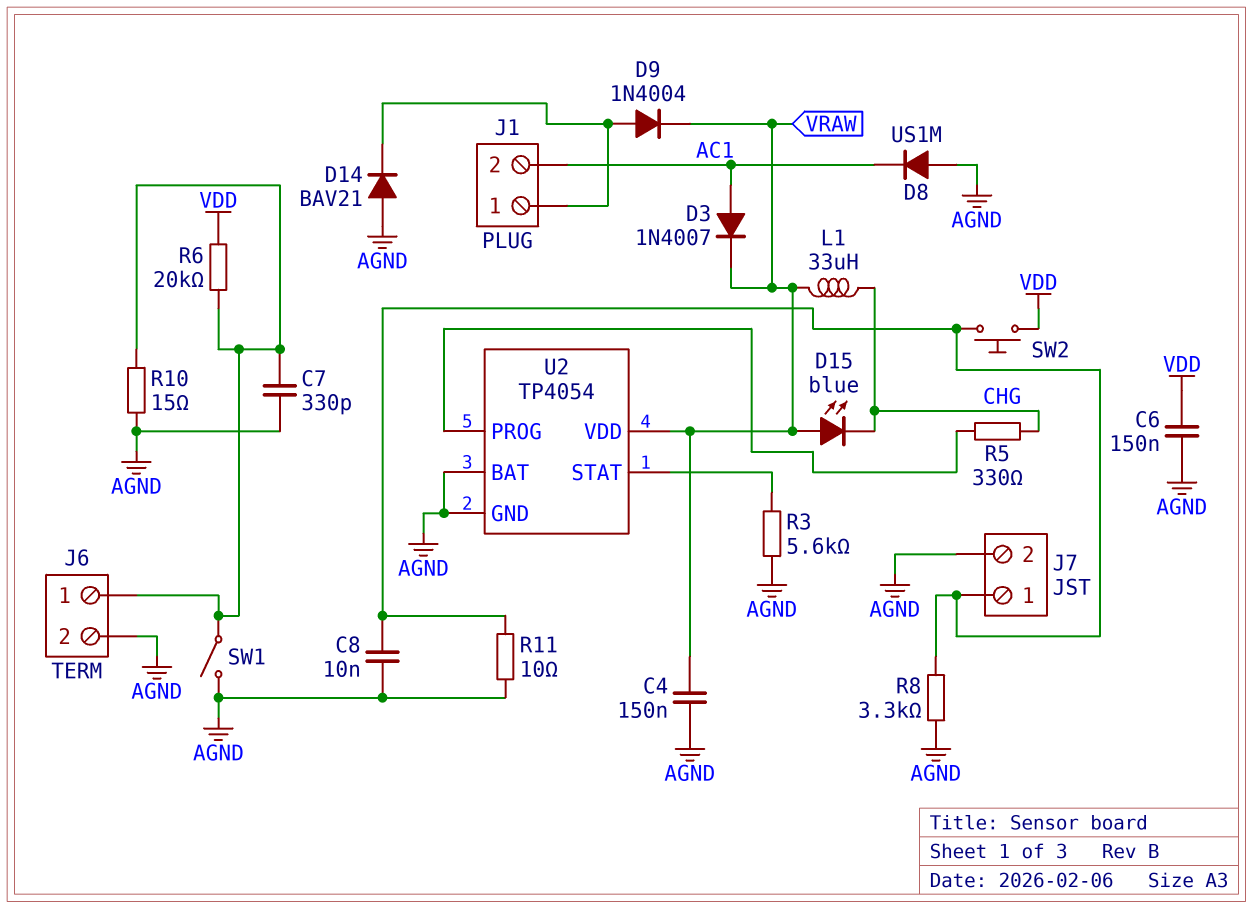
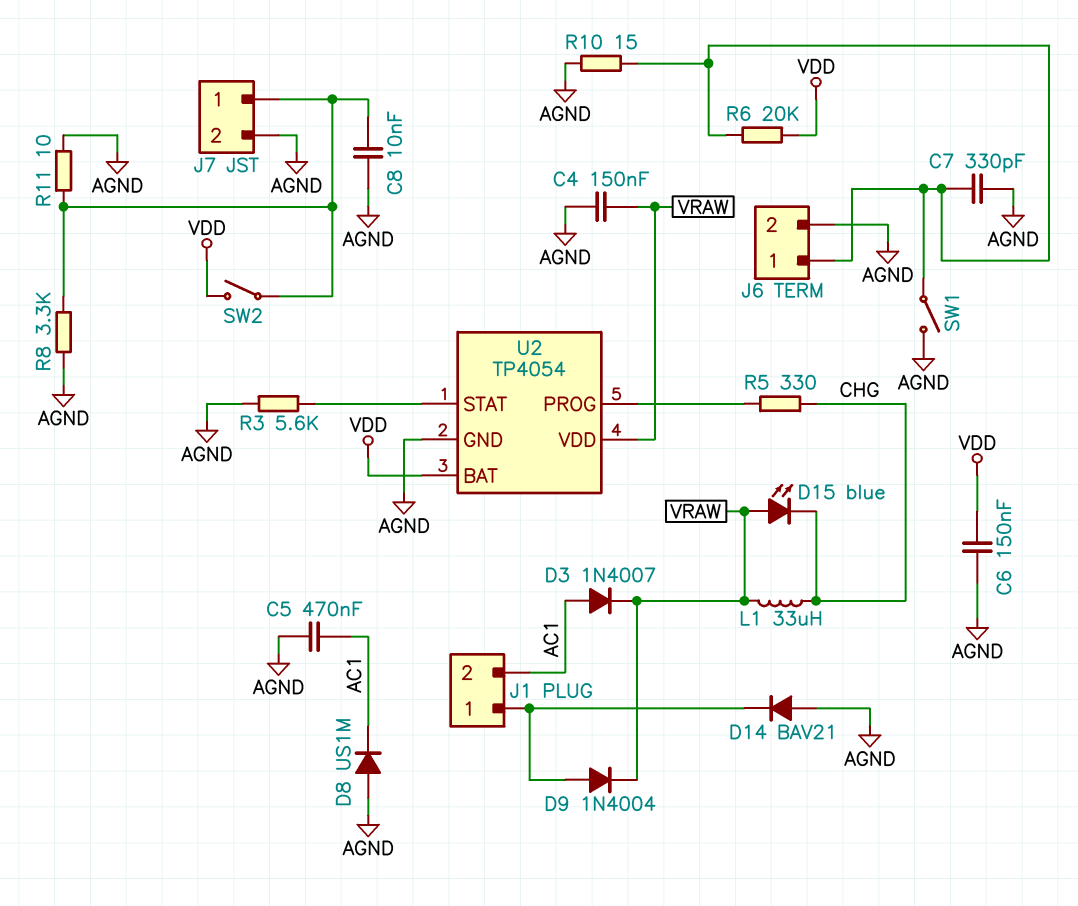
C5: none -> 470nF (AC1, AGND)
SW2: button (J7/1, VDD) -> switch (J7/1, VDD)
U2 pin BAT: AGND -> VDD

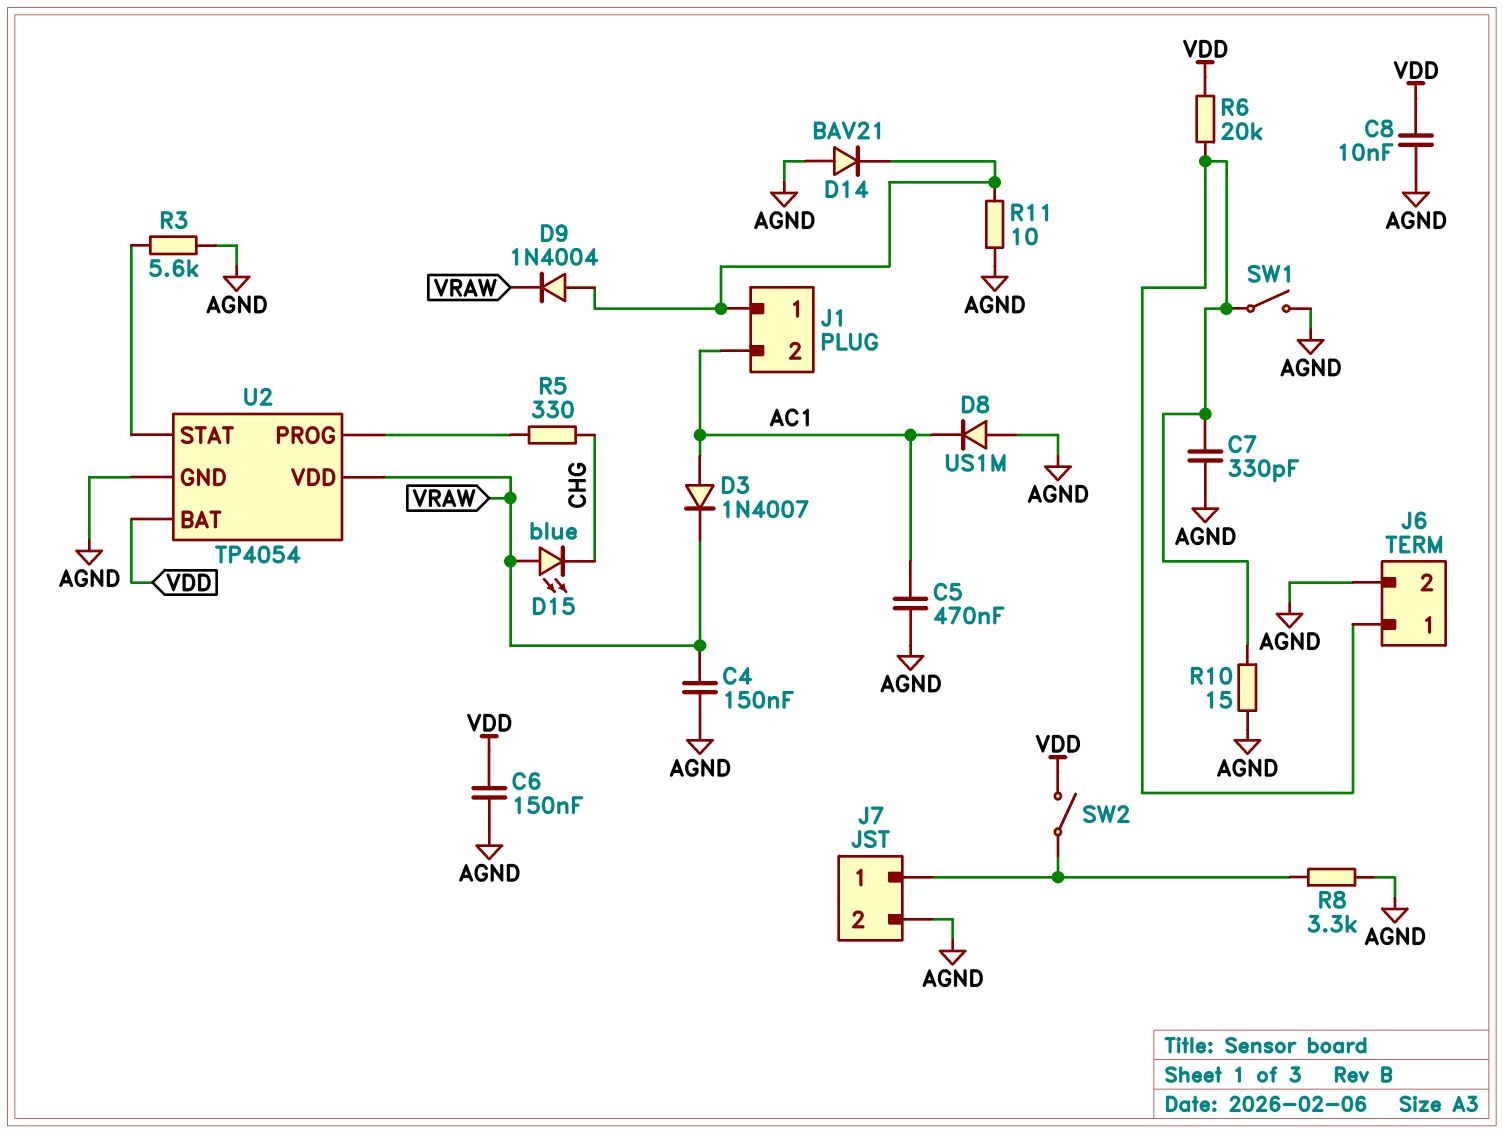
C8: 10nF (AGND, J7/1) -> 10nF (AGND, VDD)
L1: 33uH (CHG, VRAW) -> none
R11: 10 (AGND, J7/1) -> 10 (AGND, J1/1)

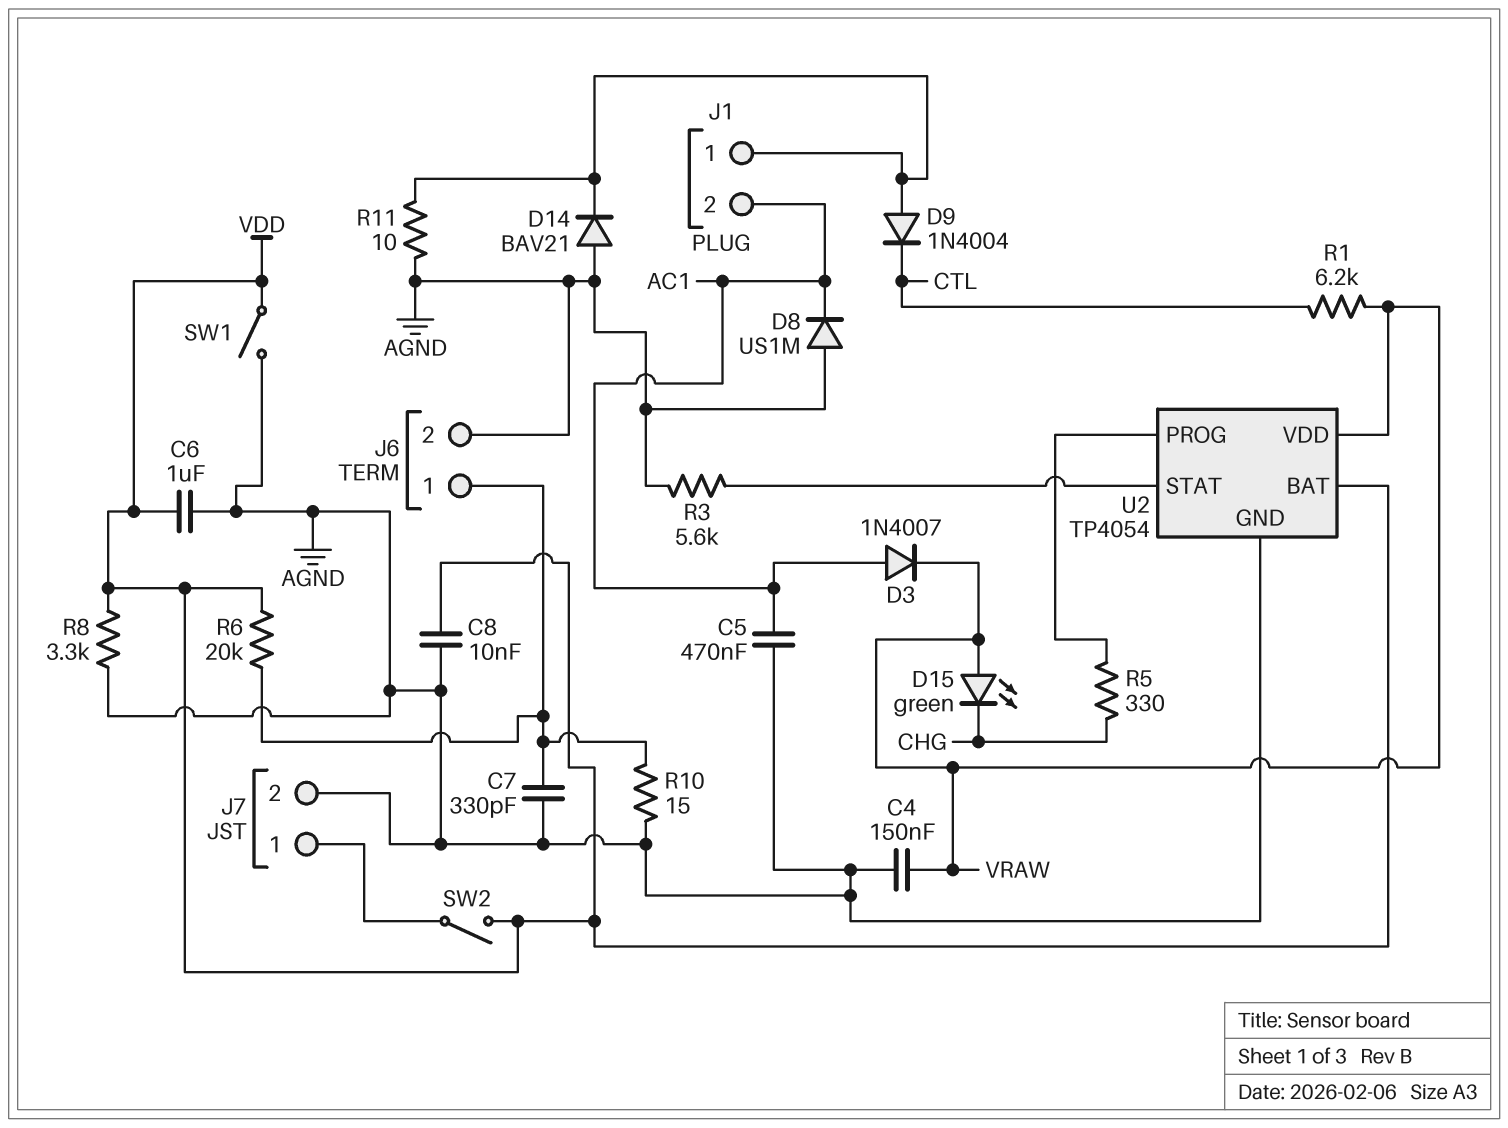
C6: 150nF (AGND, VDD) -> 1uF (AGND, VDD)
D9: diode 1N4004 (A J1/1, K VRAW) -> diode 1N4004 (A J1/1, K CTL)
D15: LED blue (A VRAW, K CHG) -> LED green (A VRAW, K CHG)
R1: none -> 6.2k (CTL, VRAW)
R8: 3.3k (AGND, J7/1) -> 3.3k (AGND, VDD)
SW1: switch (AGND, J6/1) -> switch (AGND, VDD)

